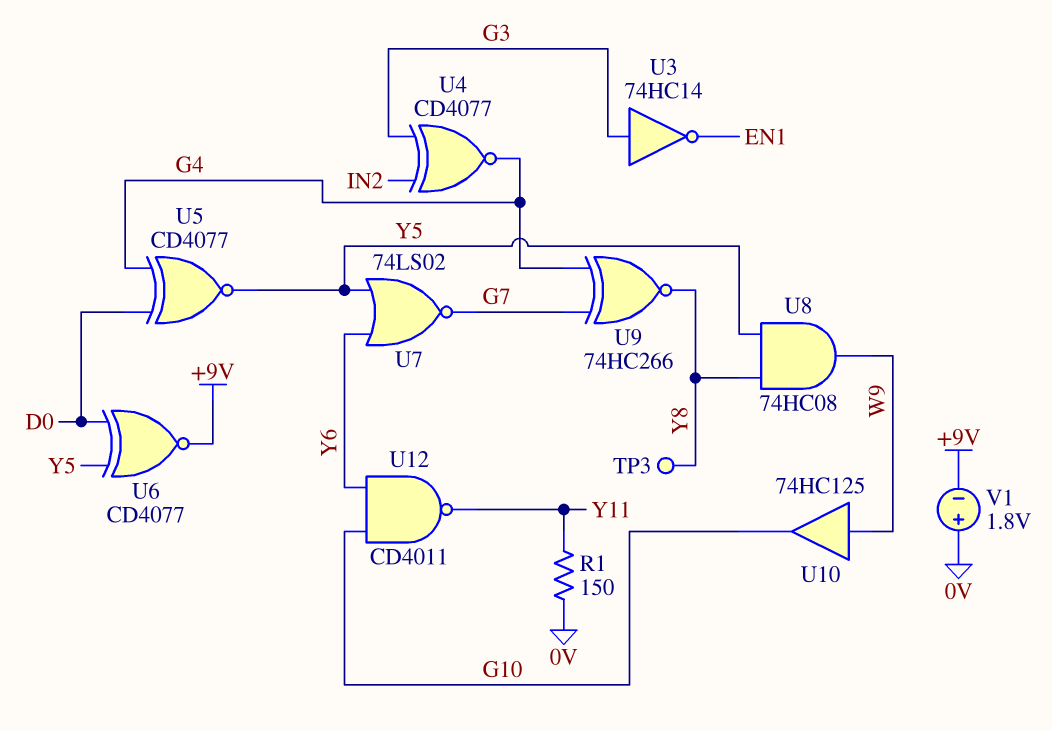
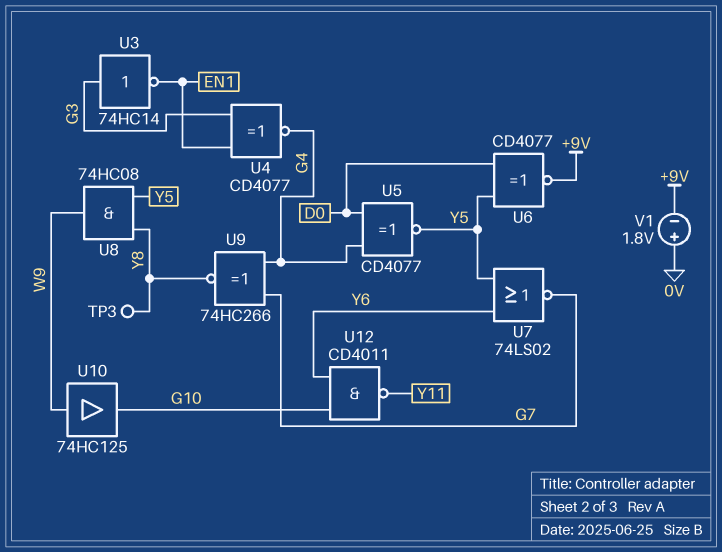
R1: 150 (0V, Y11) -> none
U4: XNOR CD4077 (in G3, in IN2, out G4) -> XNOR CD4077 (in EN1, in G3, out G4)

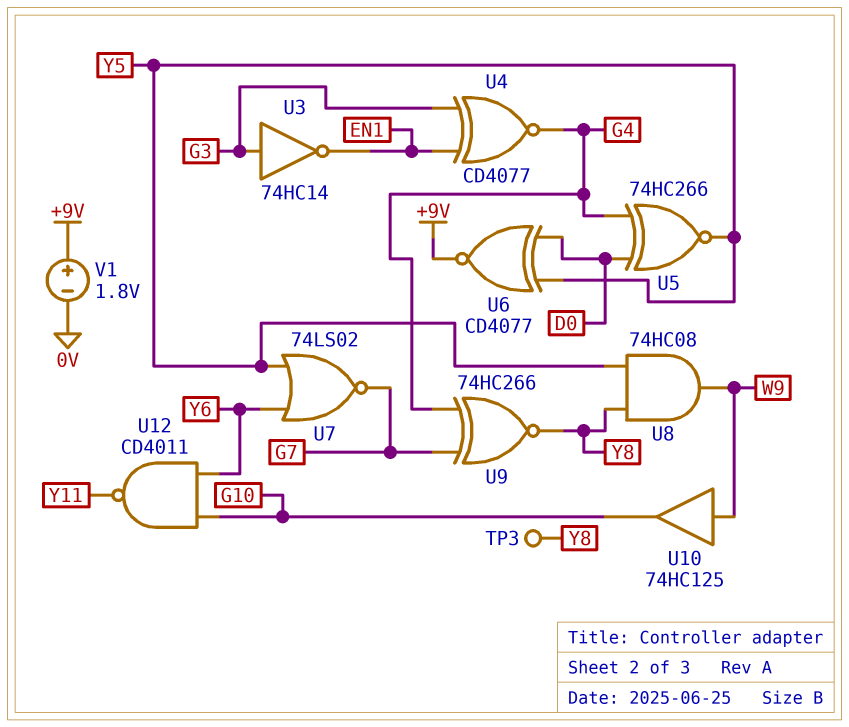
U5: XNOR CD4077 (in D0, in G4, out Y5) -> XNOR 74HC266 (in D0, in G4, out Y5)
V1: 1.8V (plus 0V, minus +9V) -> 1.8V (plus +9V, minus 0V)

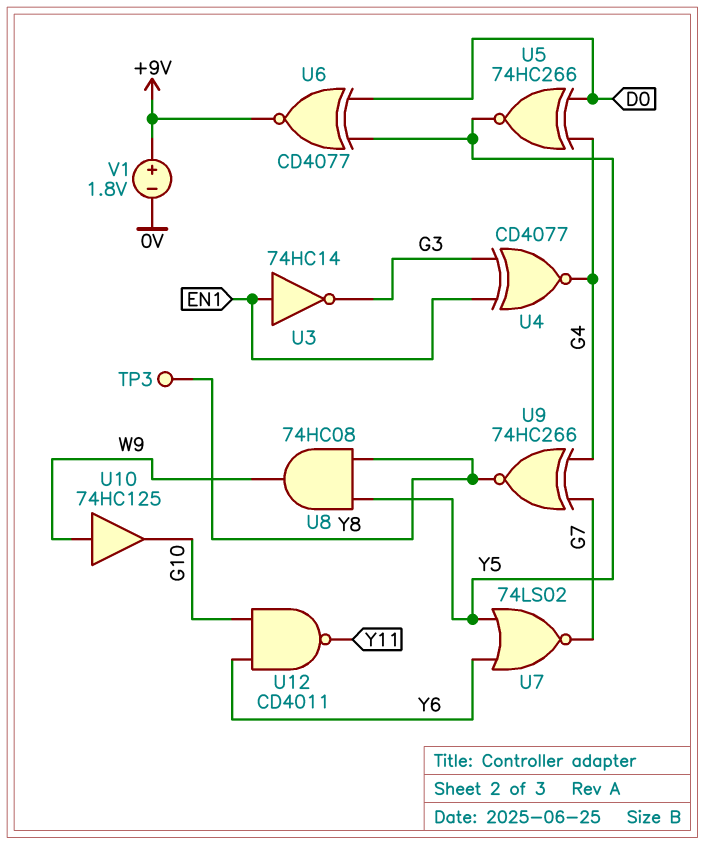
U3: NOT 74HC14 (in G3, out EN1) -> NOT 74HC14 (in EN1, out G3)

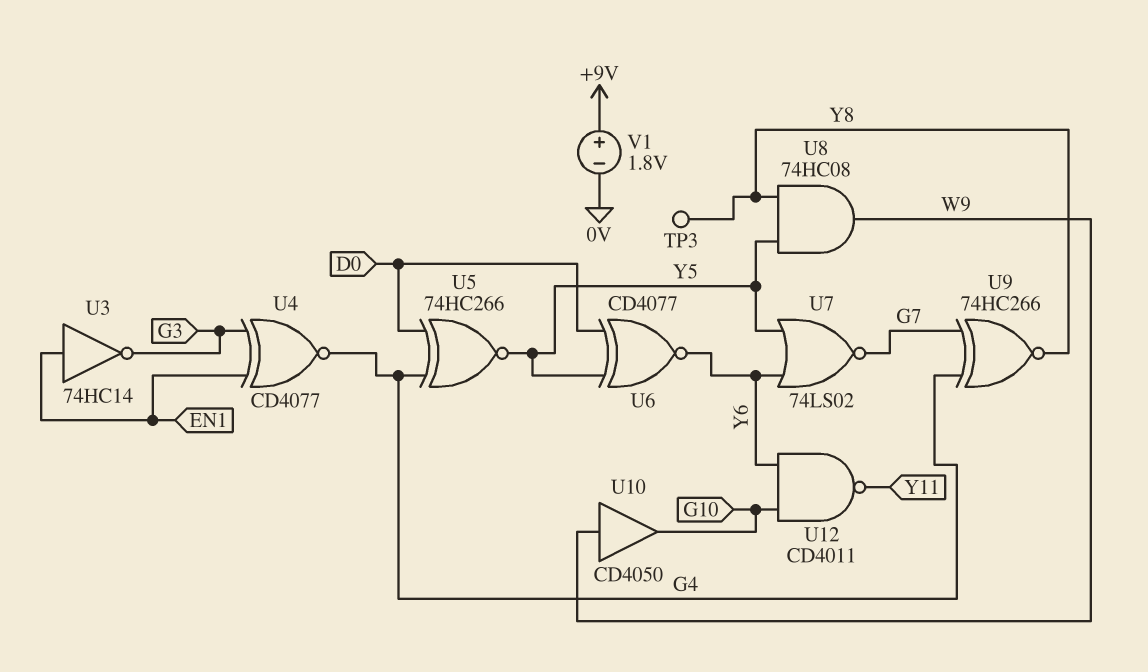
U6: XNOR CD4077 (in D0, in Y5, out +9V) -> XNOR CD4077 (in D0, in Y5, out Y6)
U10: buffer 74HC125 (in W9, out G10) -> buffer CD4050 (in W9, out G10)

